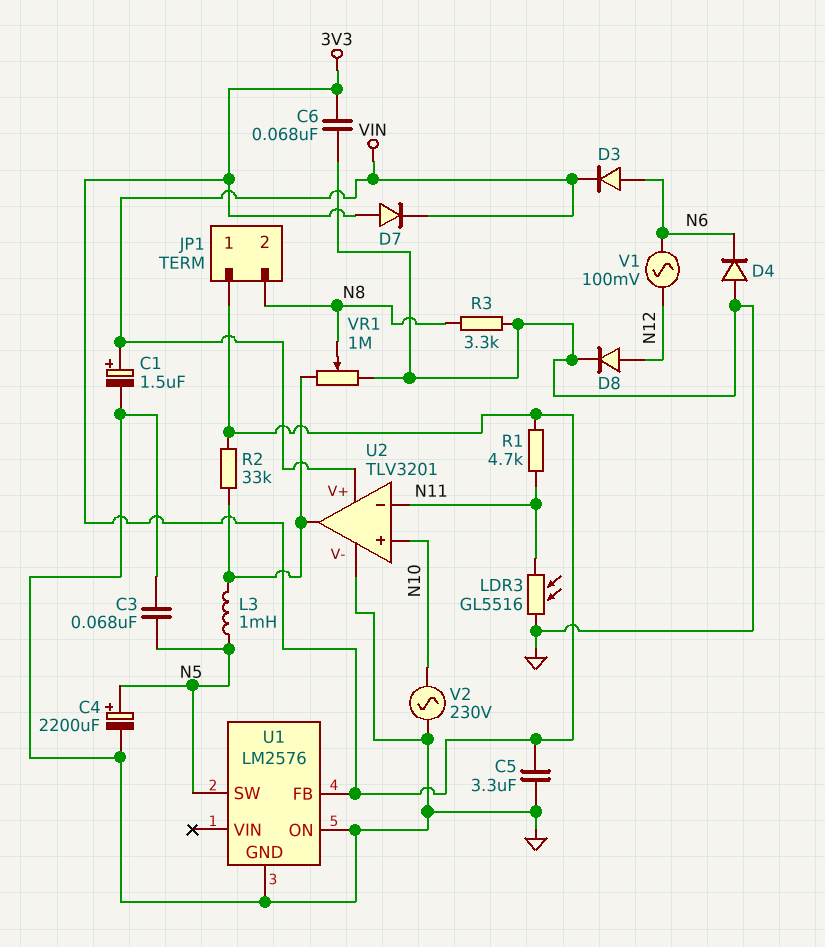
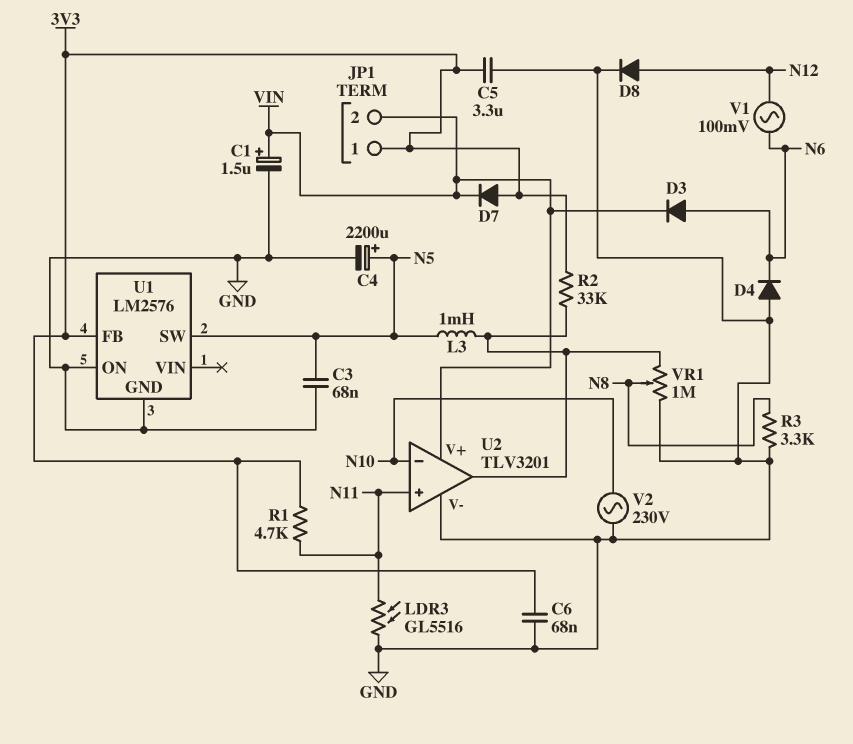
JP1 pin 2: N8 -> VIN
U2 pin in+: N10 -> N11
U2 pin in-: N11 -> N10

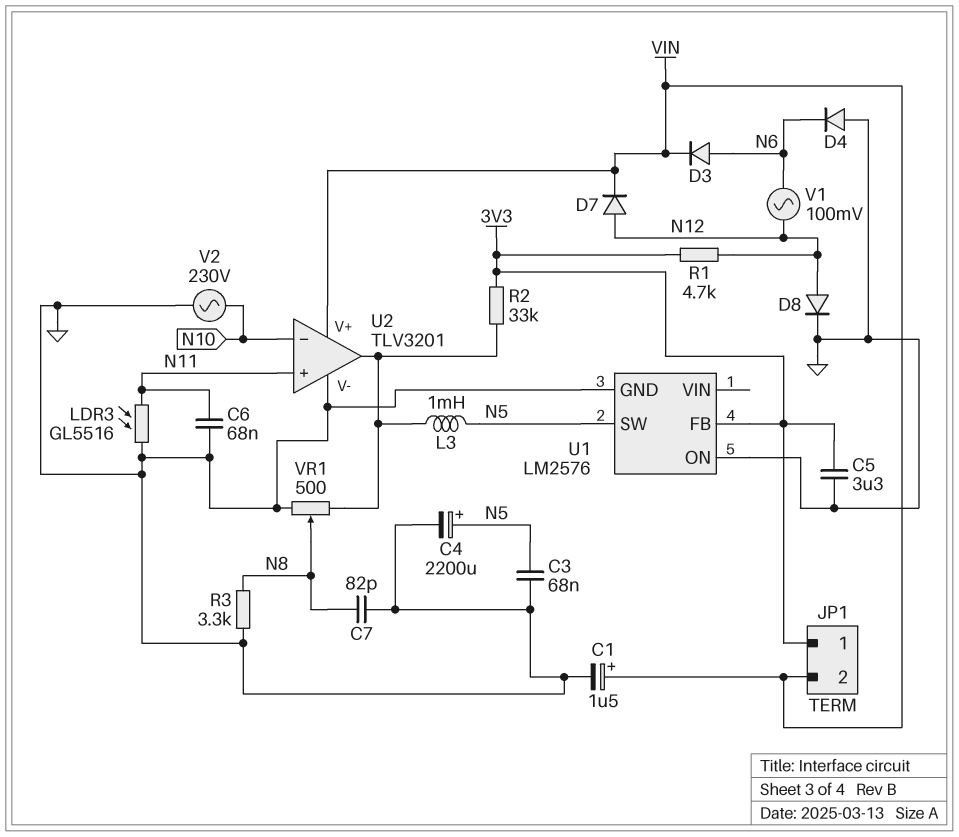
C6: 68nF (3V3, GND) -> 68nF (GND, N11)
C7: none -> 82pF (GND, N8)
D7: diode (A 3V3, K VIN) -> diode (A N12, K VIN)
R1: 4.7k (3V3, N11) -> 4.7k (3V3, N12)
VR1: 1M (GND, U2/out, wiper N8) -> 500 (GND, U2/out, wiper N8)

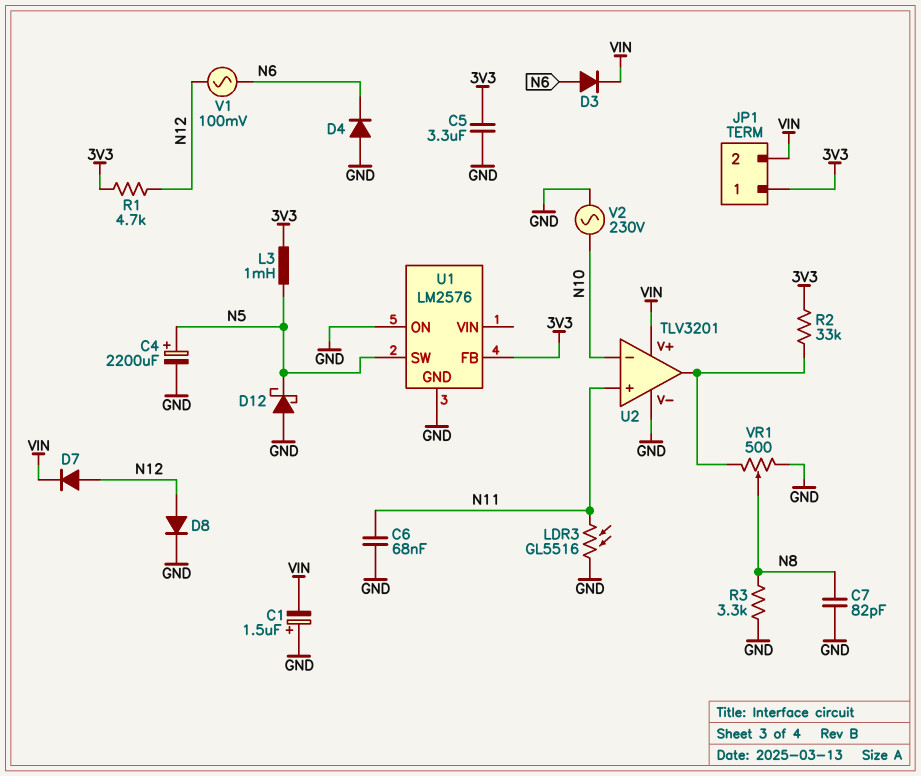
C1: 1.5uF (plus VIN, minus GND) -> 1.5uF (plus GND, minus VIN)
C3: 68nF (GND, N5) -> none
D12: none -> schottky (A GND, K N5)
L3: 1mH (N5, U2/out) -> 1mH (3V3, N5)

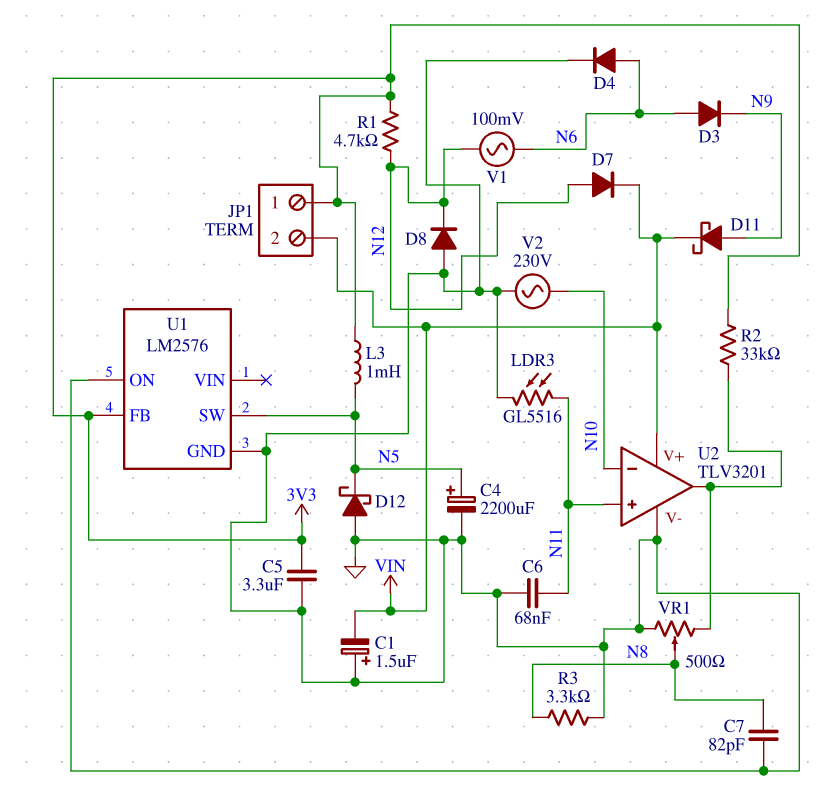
D3: diode (A N6, K VIN) -> diode (A N6, K N9)
D4: diode (A GND, K N6) -> diode (A N6, K GND)
D8: diode (A N12, K GND) -> diode (A GND, K N12)
D11: none -> schottky (A N9, K VIN)

